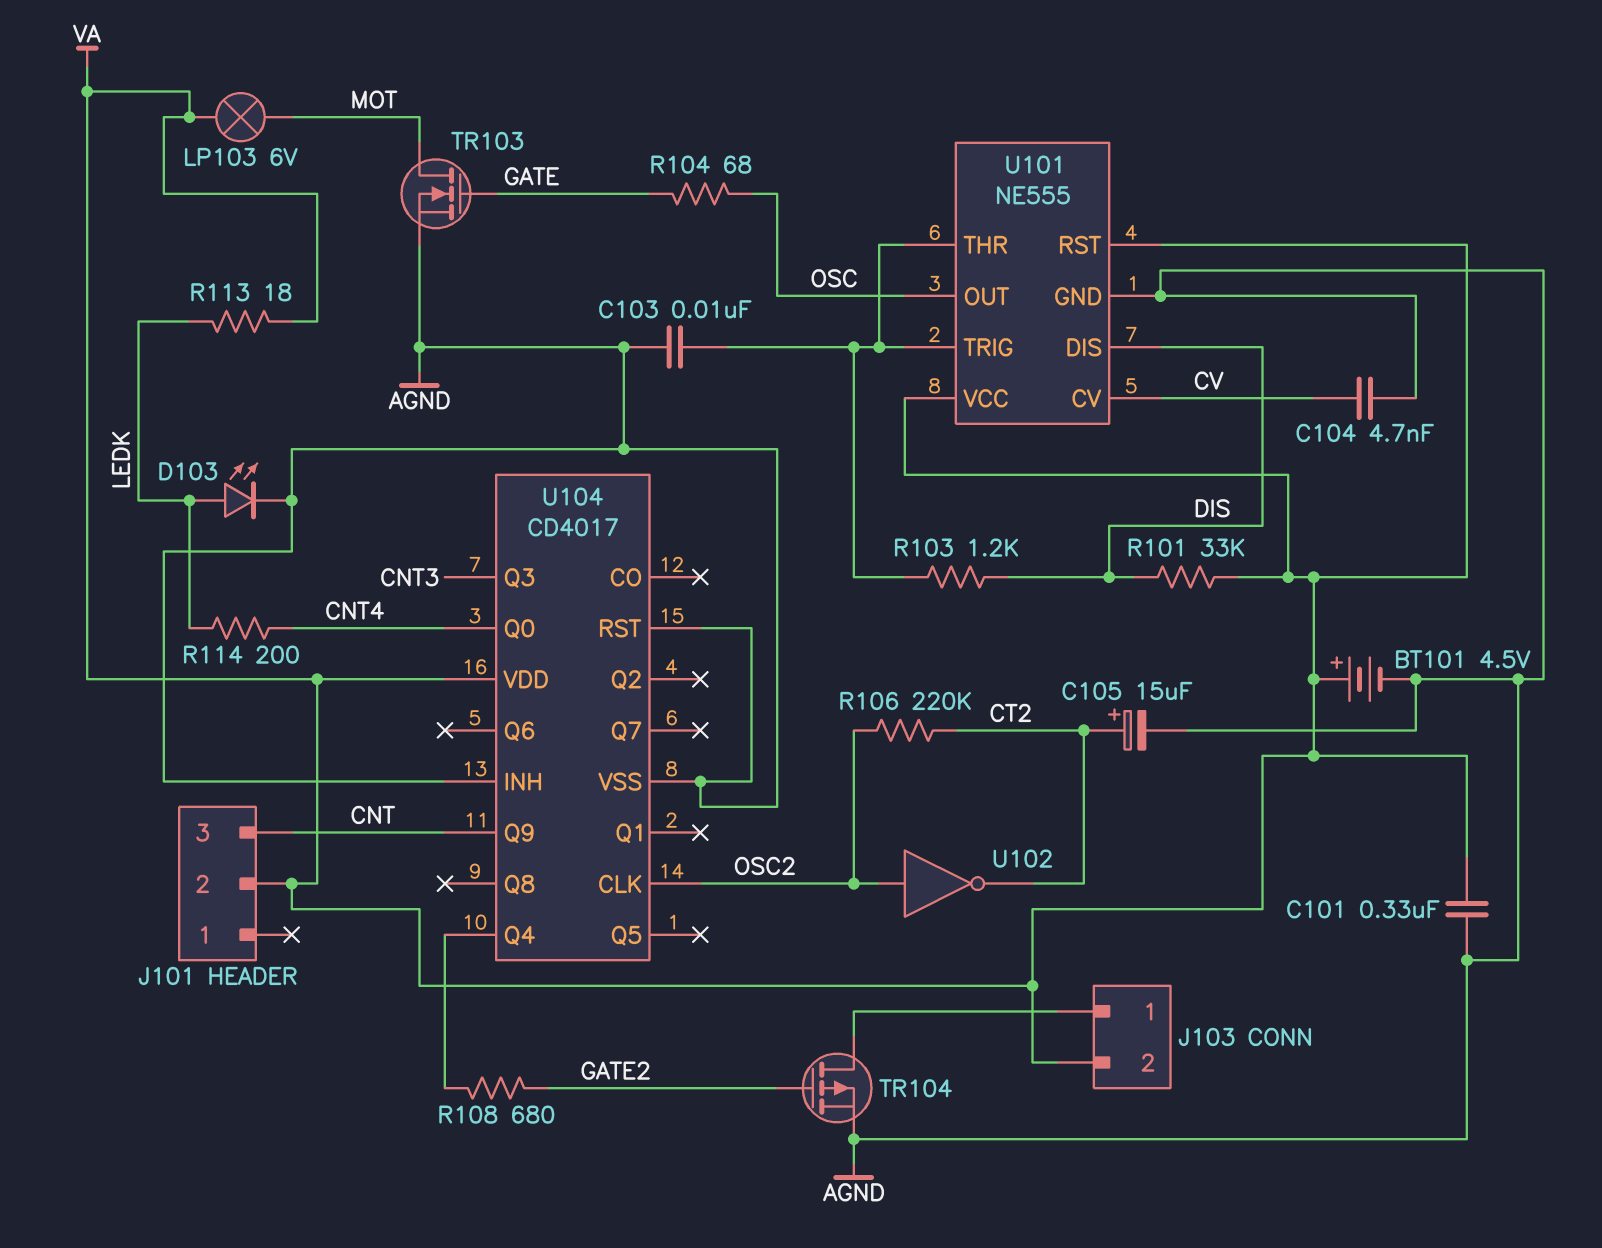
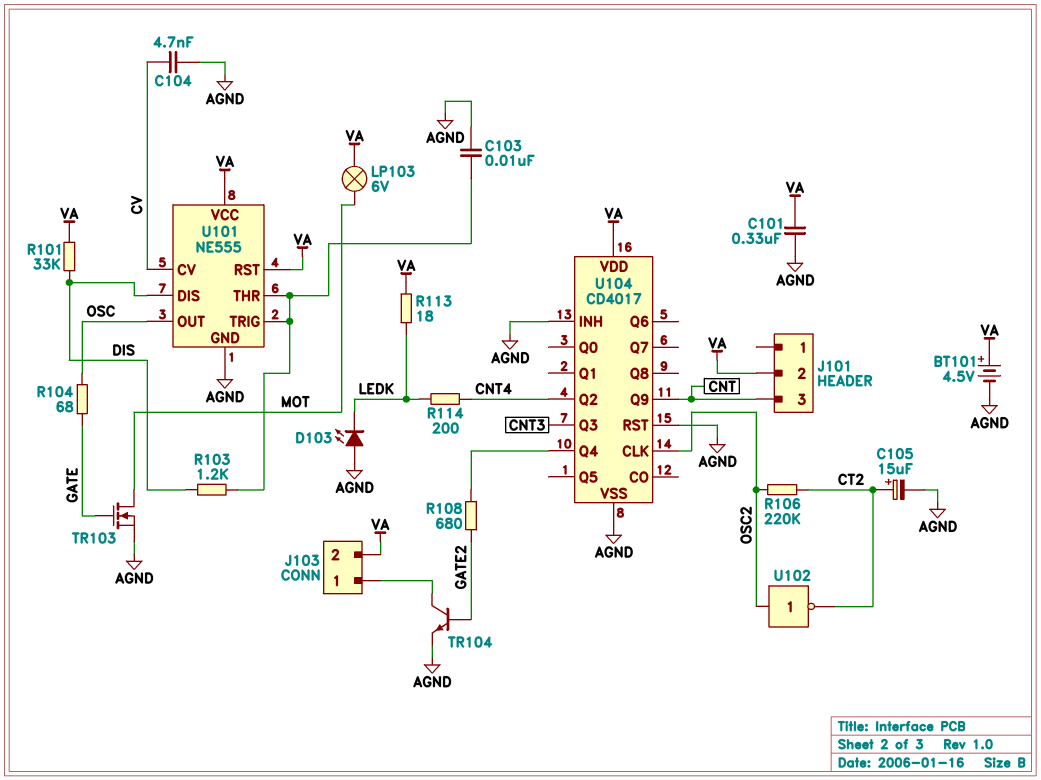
D103: LED (A LEDK, K AGND) -> LED (A AGND, K LEDK)
TR104: PMOS (G GATE2, D J103/1, S AGND) -> NPN (B GATE2, C J103/1, E AGND)
U104 pin Q0: CNT4 -> none
U104 pin Q2: none -> CNT4

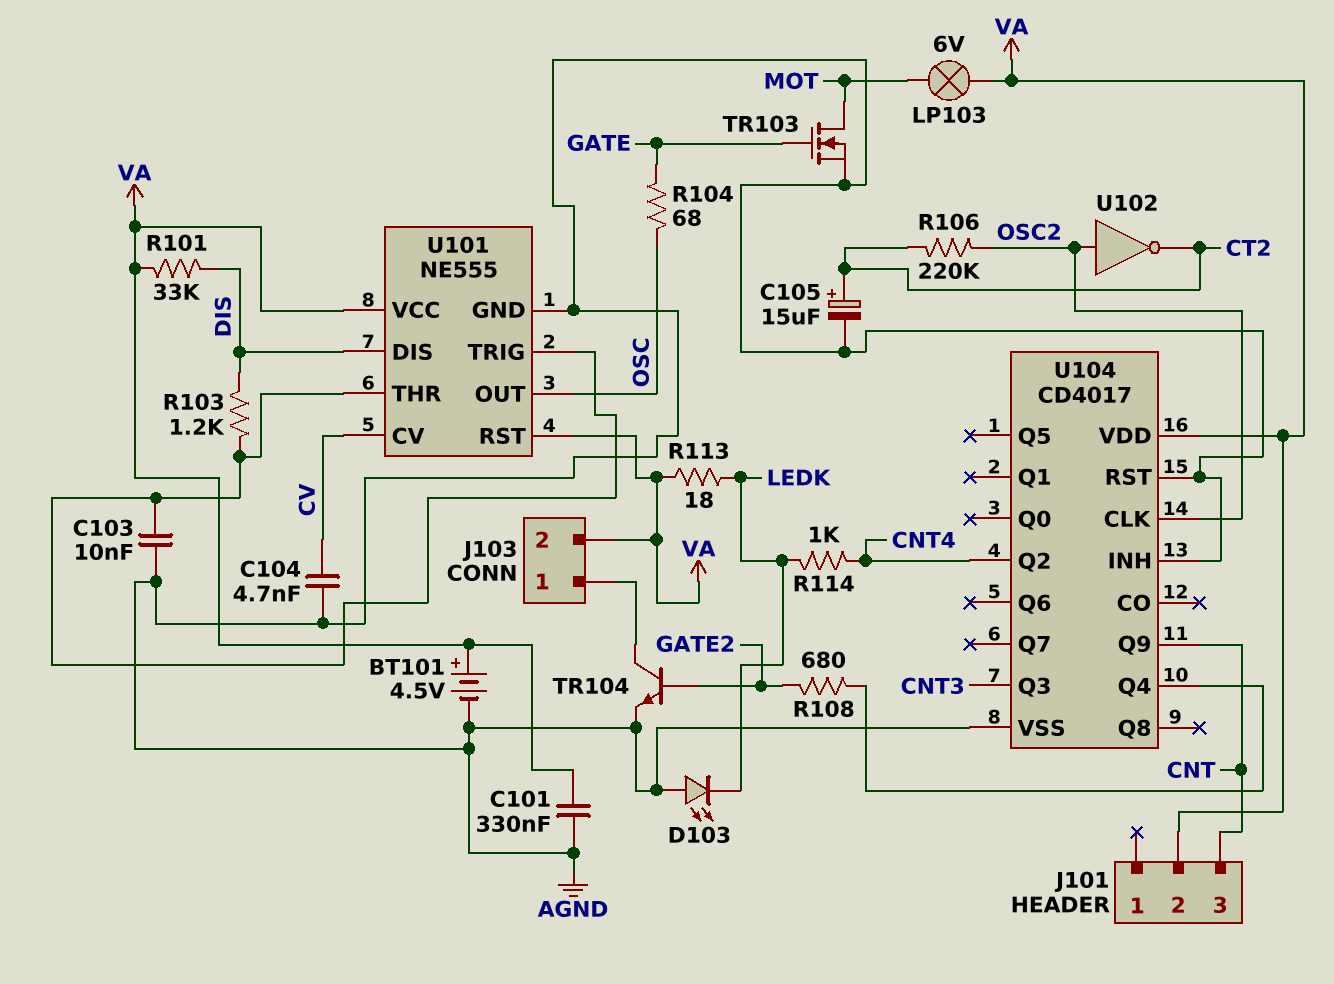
R114: 200 (CNT4, LEDK) -> 1k (CNT4, LEDK)

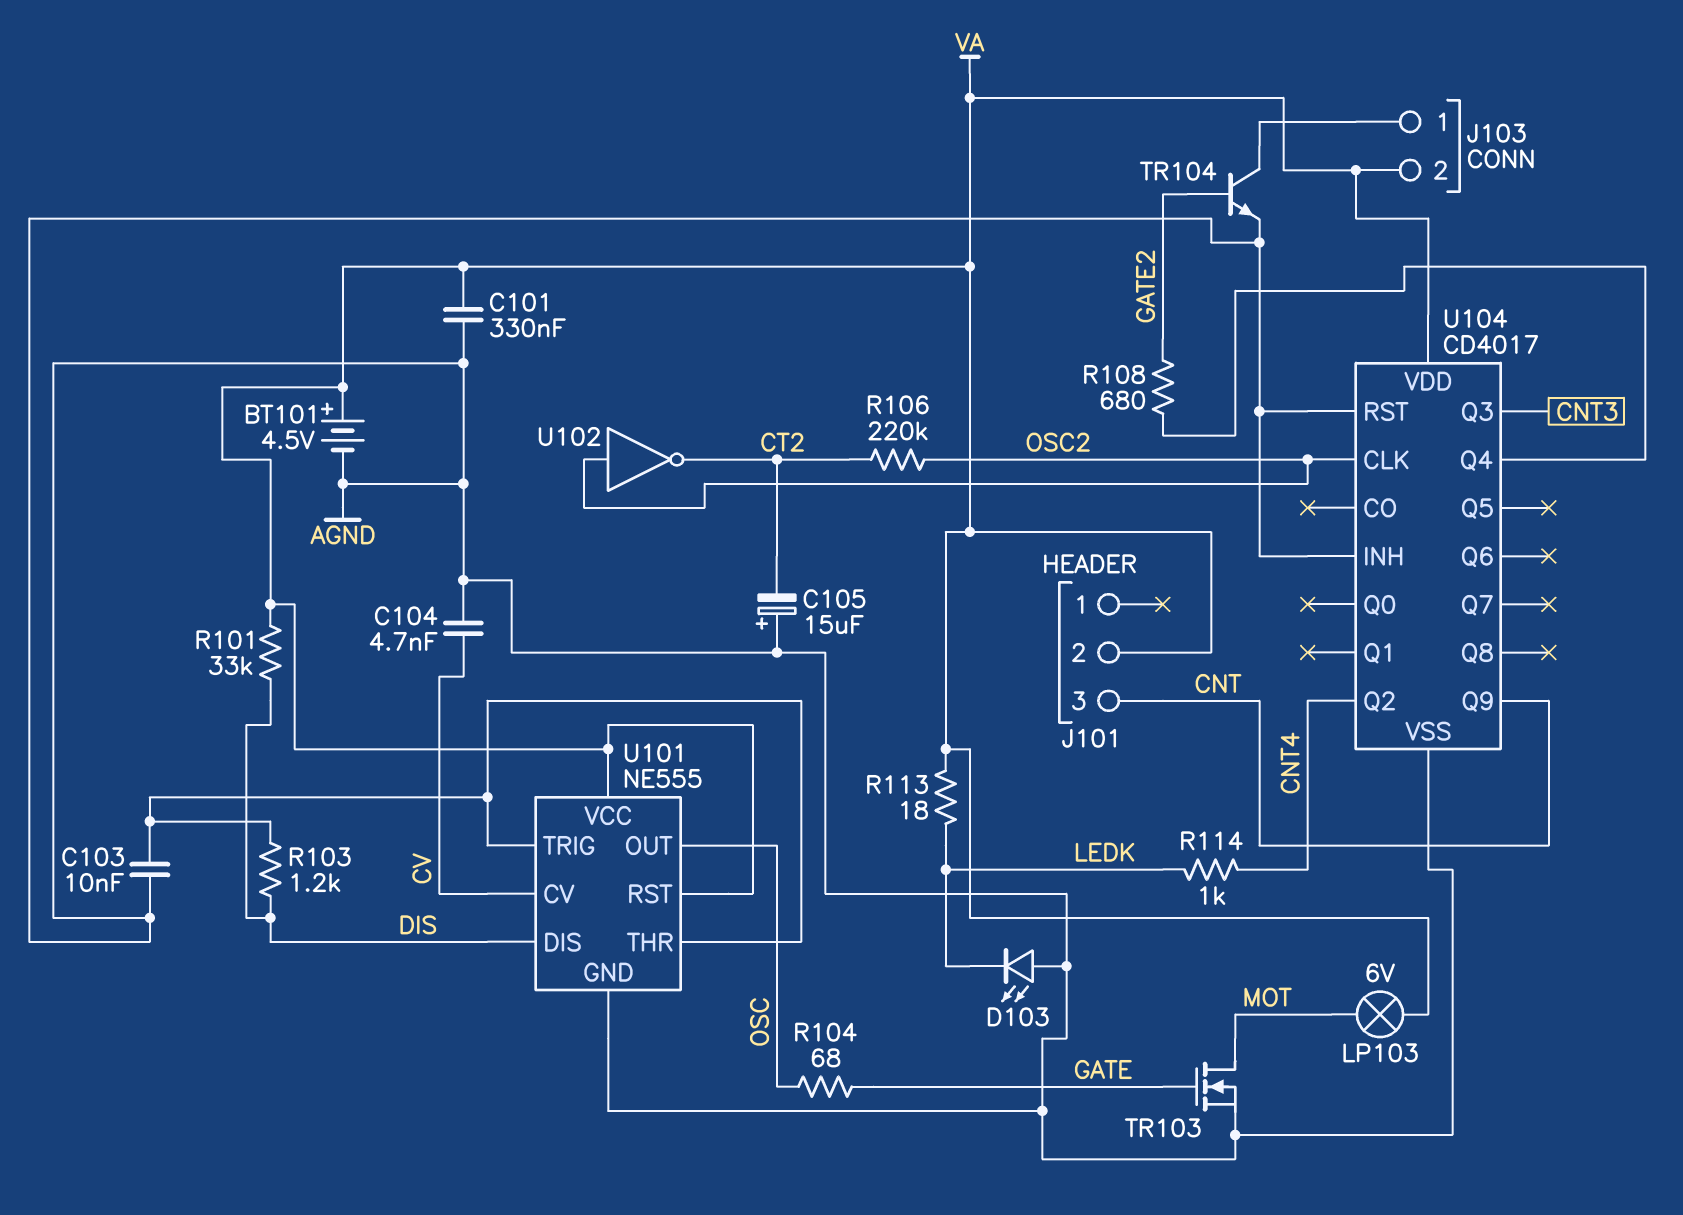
C105: 15uF (plus CT2, minus AGND) -> 15uF (plus AGND, minus CT2)

